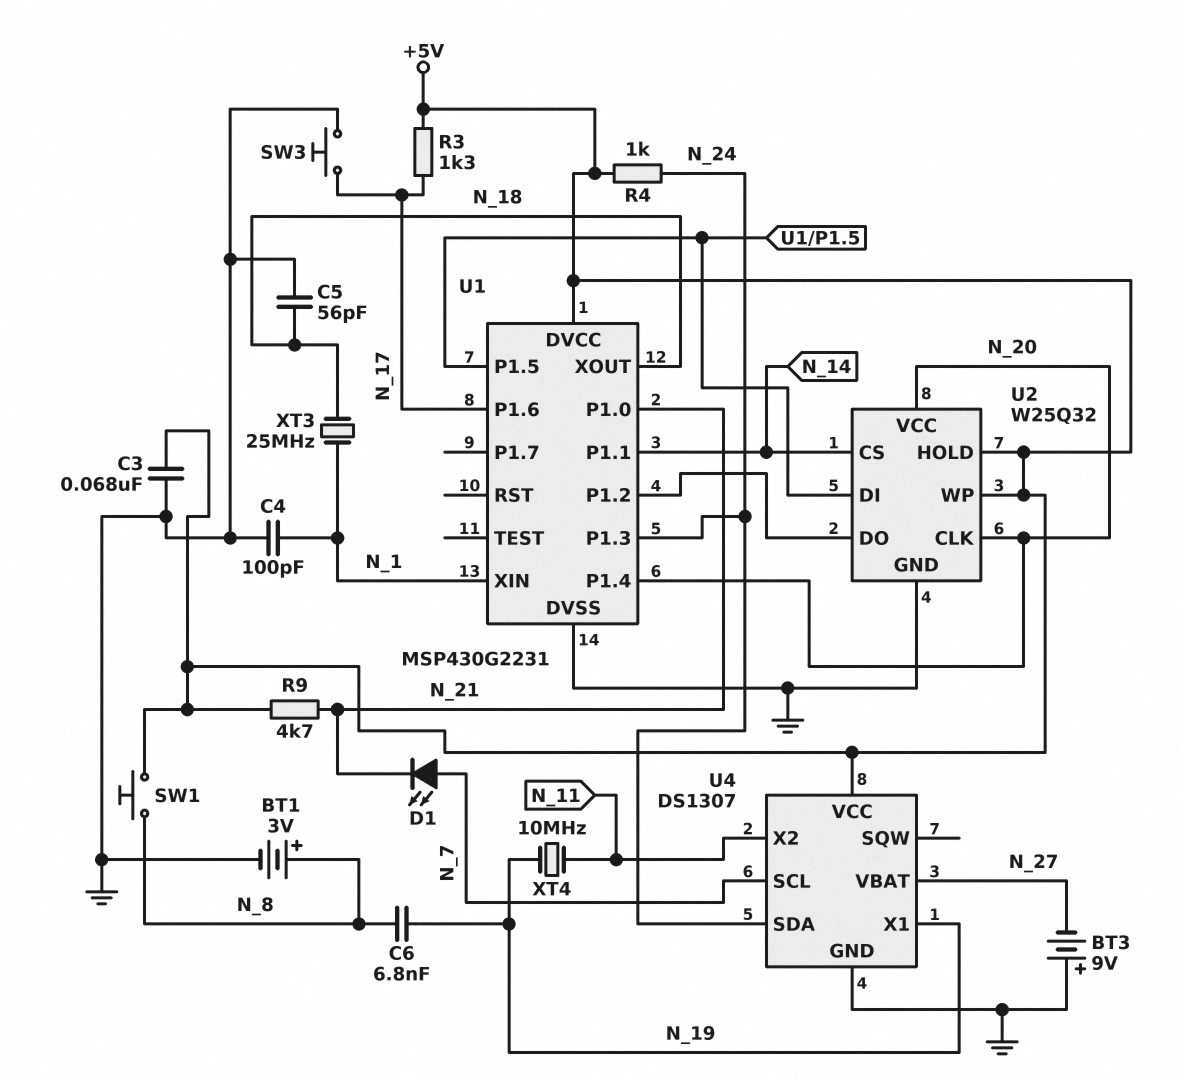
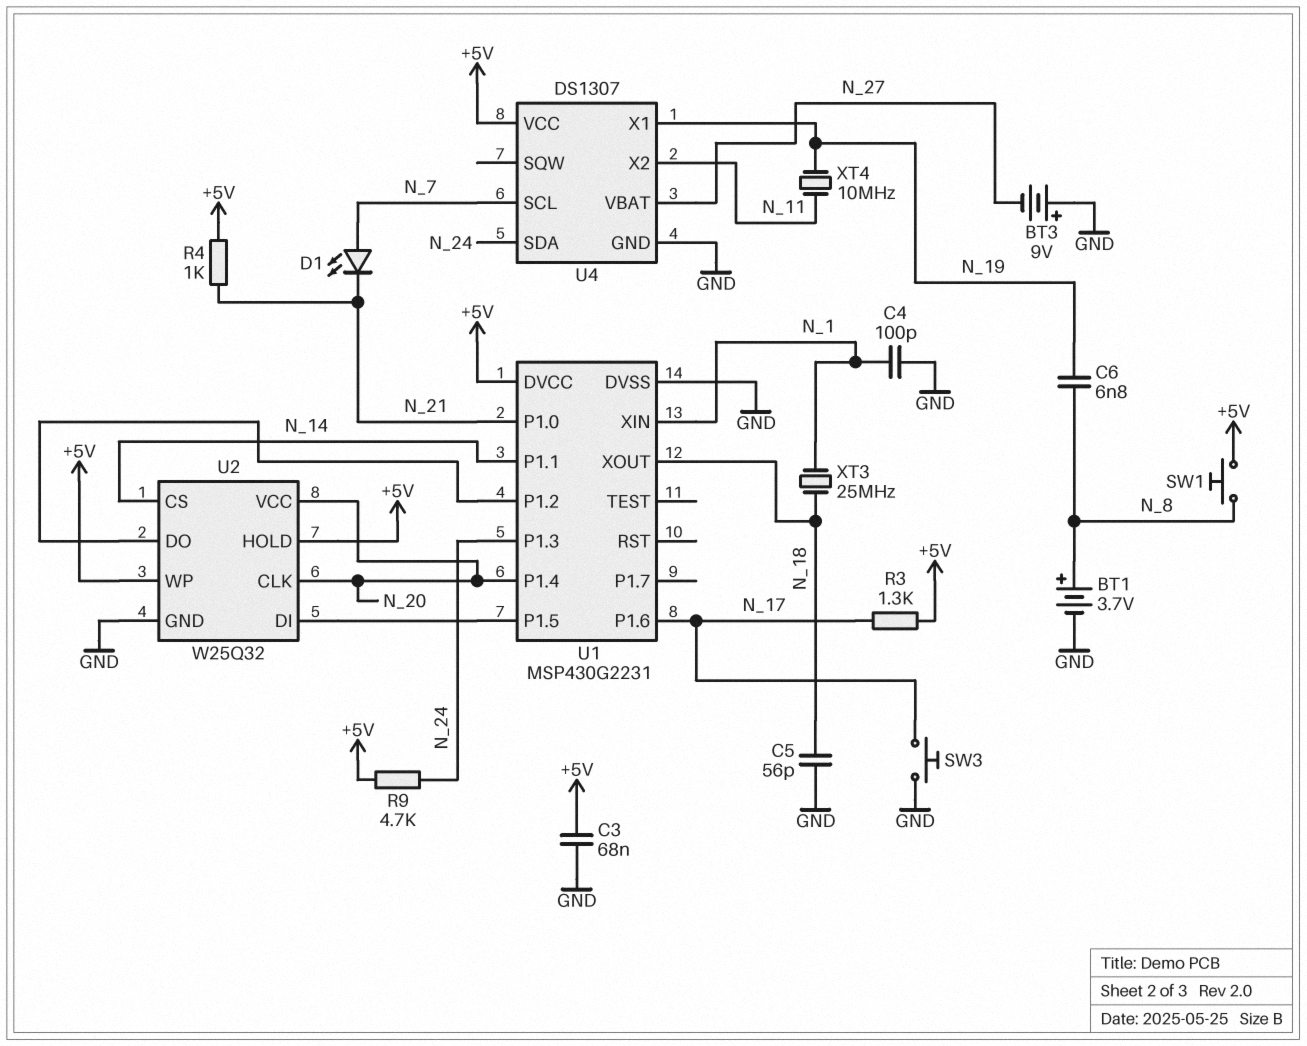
BT1: 3V (plus N_8, minus GND) -> 3.7V (plus N_8, minus GND)
R4: 1k (+5V, N_24) -> 1k (+5V, N_21)
R9: 4.7k (+5V, N_21) -> 4.7k (+5V, N_24)

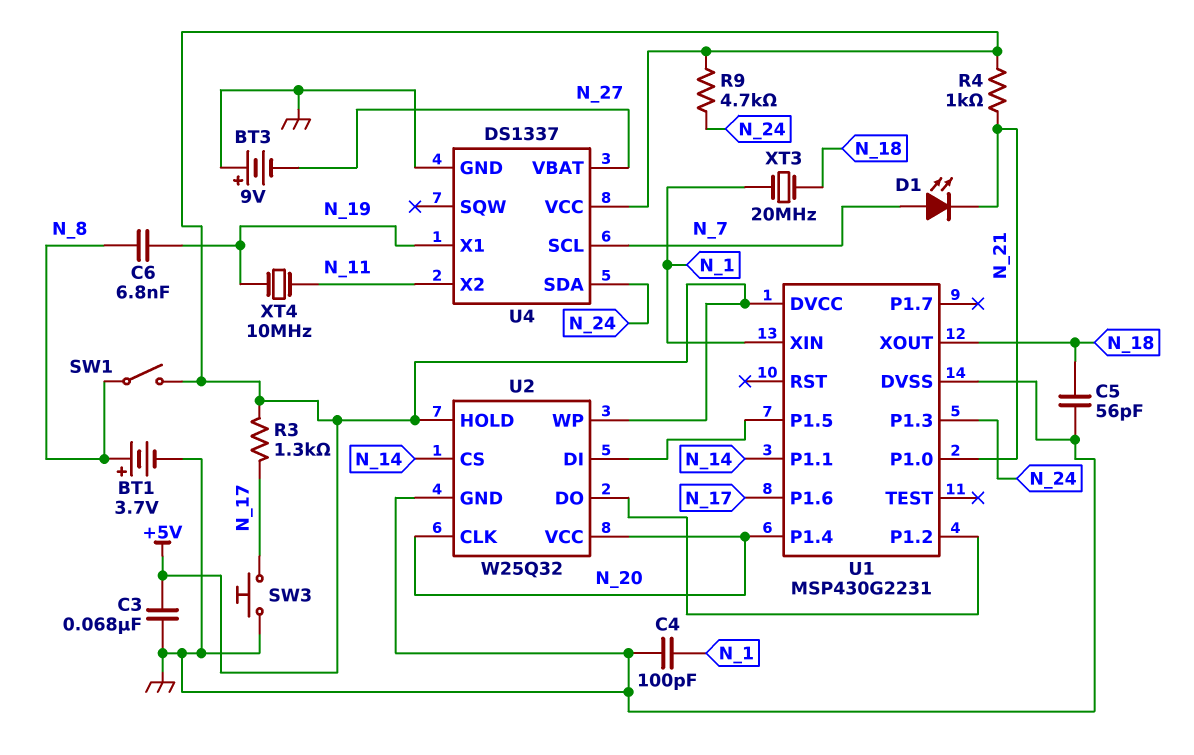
SW1: button (+5V, N_8) -> switch (+5V, N_8)
U4: DS1307 -> DS1337
XT3: 25MHz (N_1, N_18) -> 20MHz (N_1, N_18)

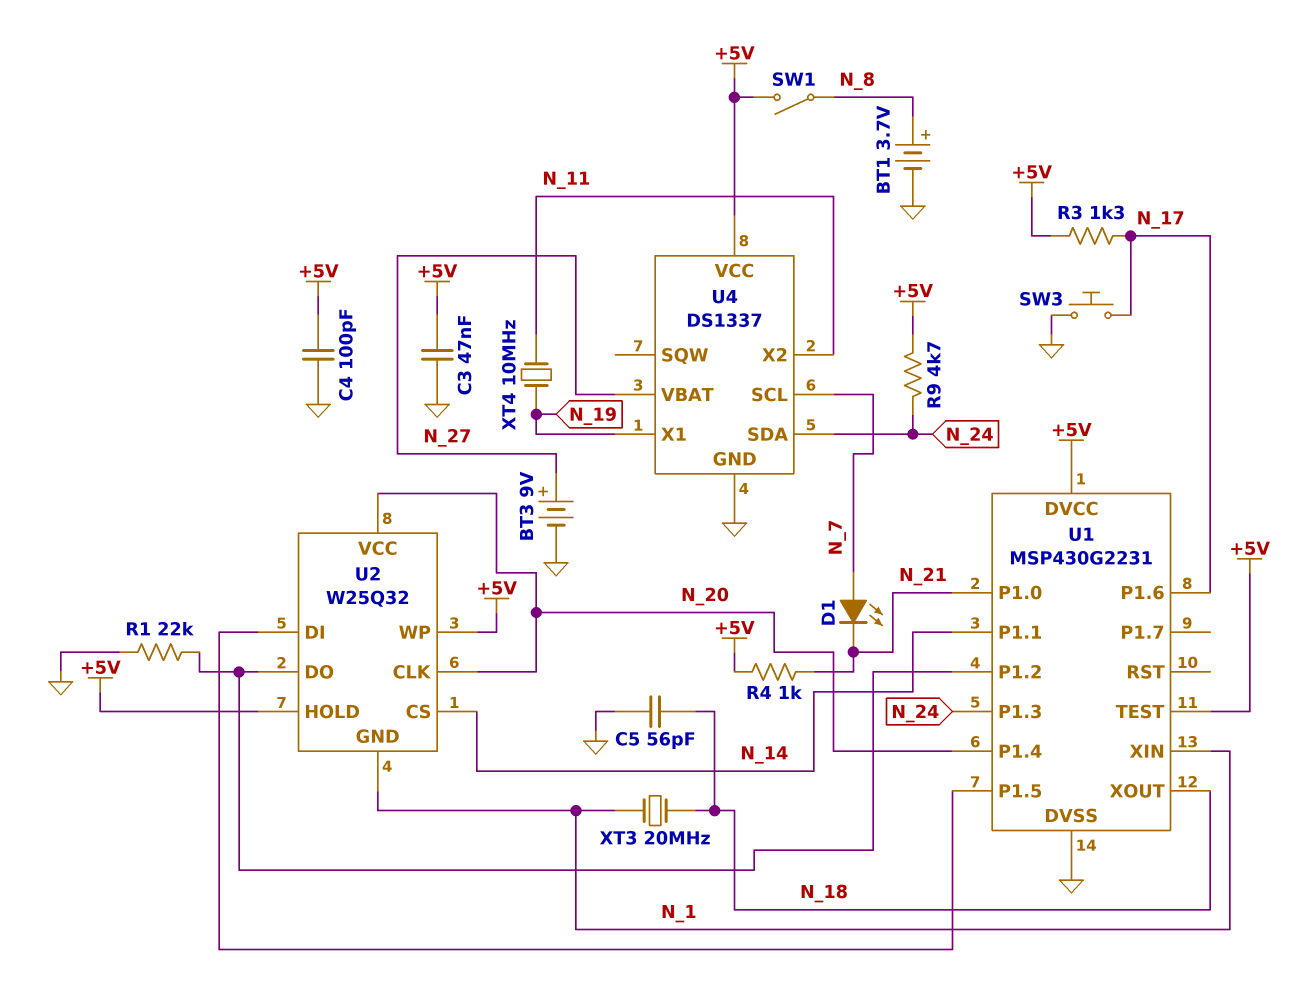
BT3: 9V (plus GND, minus N_27) -> 9V (plus N_27, minus GND)
C3: 68nF (+5V, GND) -> 47nF (+5V, GND)
C4: 100pF (GND, N_1) -> 100pF (+5V, GND)
C6: 6.8nF (N_8, N_19) -> none
R1: none -> 22k (GND, U1/P1.2)
U1 pin TEST: none -> +5V
U2 pin GND: GND -> N_1

